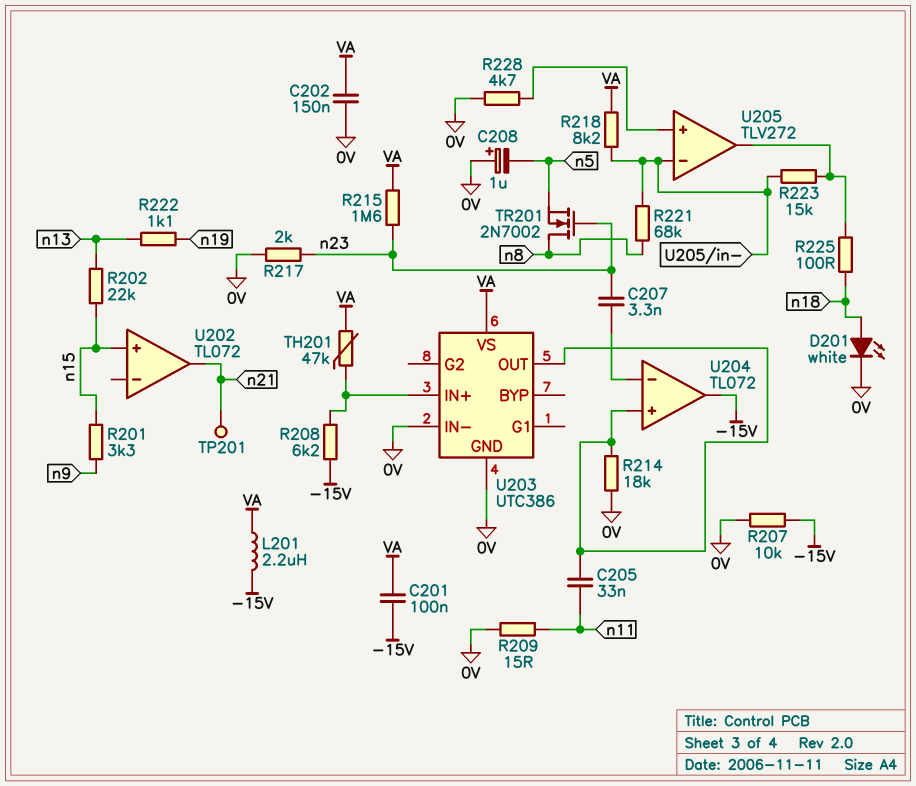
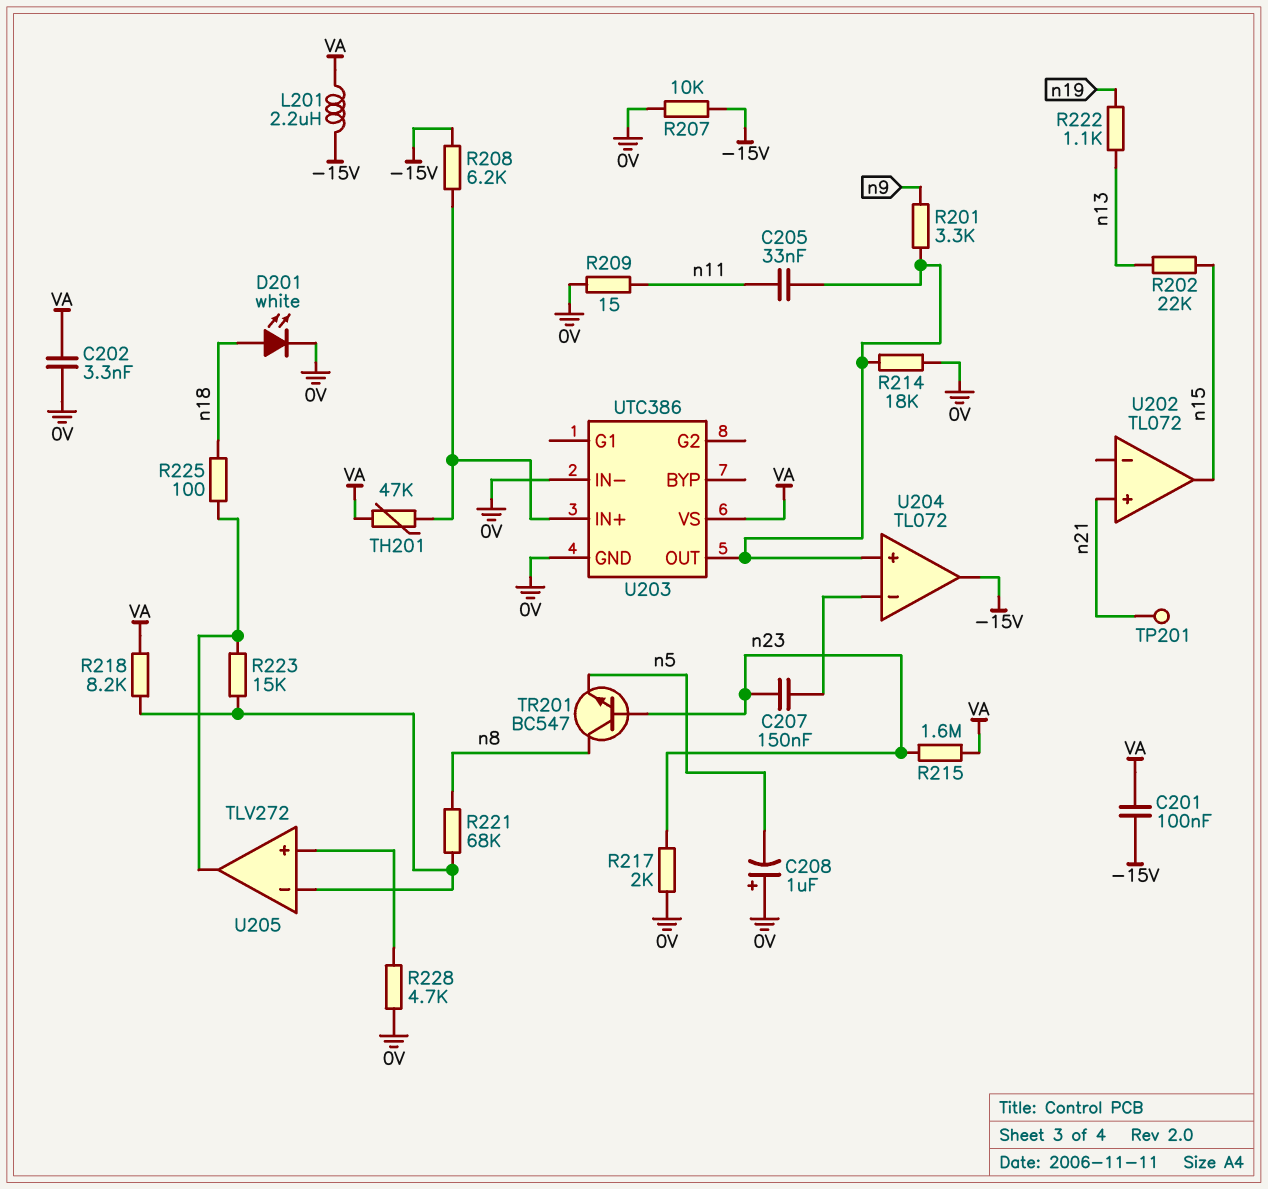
C202: 150nF (0V, VA) -> 3.3nF (0V, VA)
C207: 3.3nF (U204/in-, n23) -> 150nF (U204/in-, n23)
R201: 3.3k (n9, n15) -> 3.3k (U203/OUT, n9)
TR201: NMOS 2N7002 (G n23, D n8, S n5) -> NPN BC547 (B n23, C n8, E n5)
U202 pin in+: n15 -> n21
U202 pin out: n21 -> n15

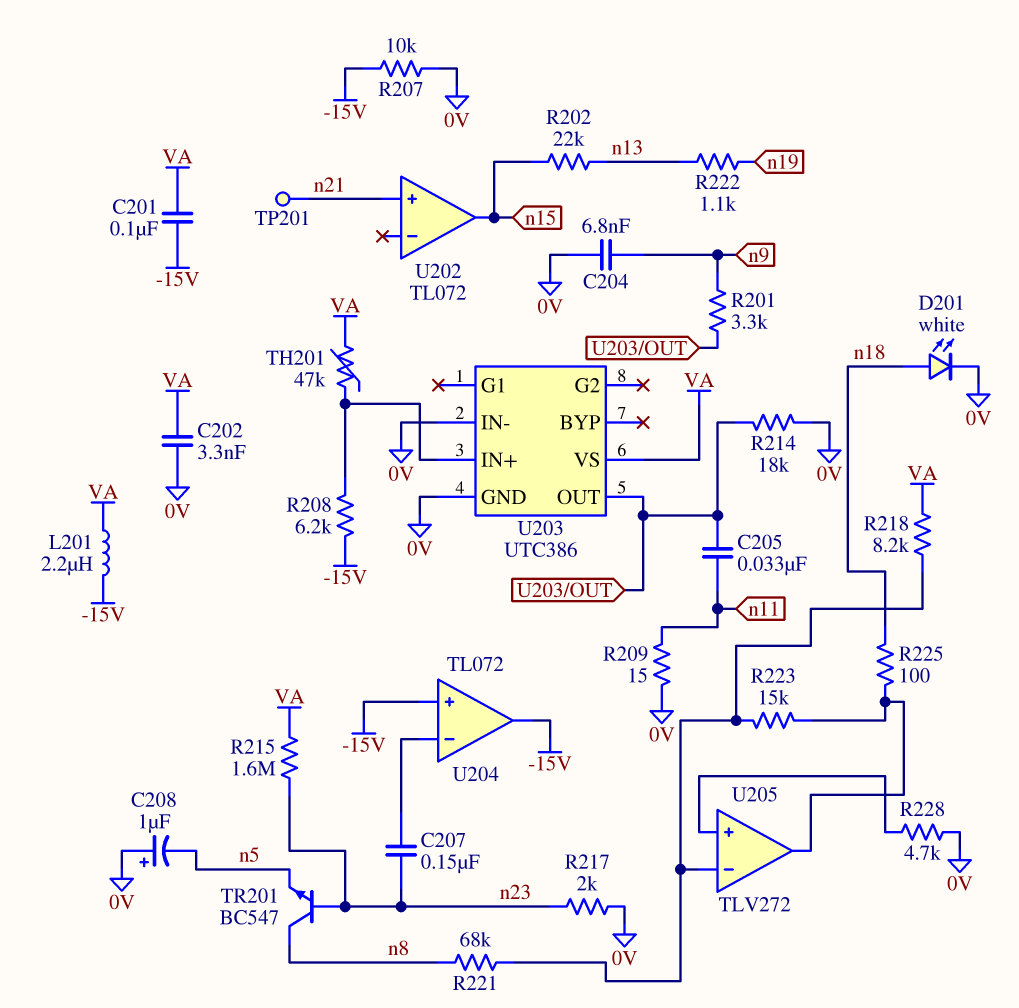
C204: none -> 6.8nF (0V, n9)
U204 pin in+: U203/OUT -> -15V

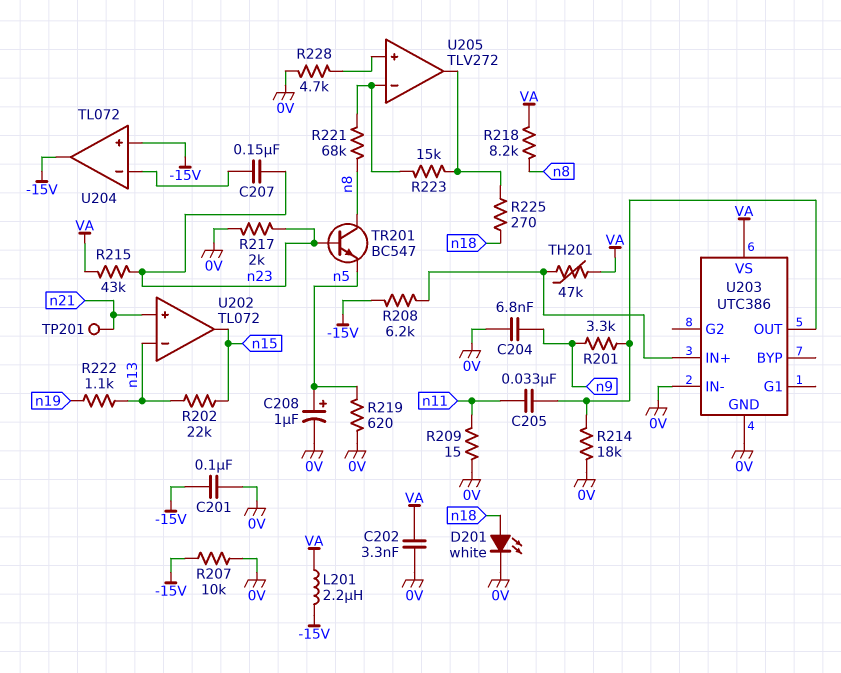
C201: 100nF (-15V, VA) -> 100nF (-15V, 0V)
C208: 1uF (plus 0V, minus n5) -> 1uF (plus n5, minus 0V)
R215: 1.6M (VA, n23) -> 43k (VA, n23)
R218: 8.2k (U205/in-, VA) -> 8.2k (VA, n8)
R219: none -> 620 (0V, n5)
R225: 100 (U205/out, n18) -> 270 (U205/out, n18)
U202 pin in-: none -> n13

